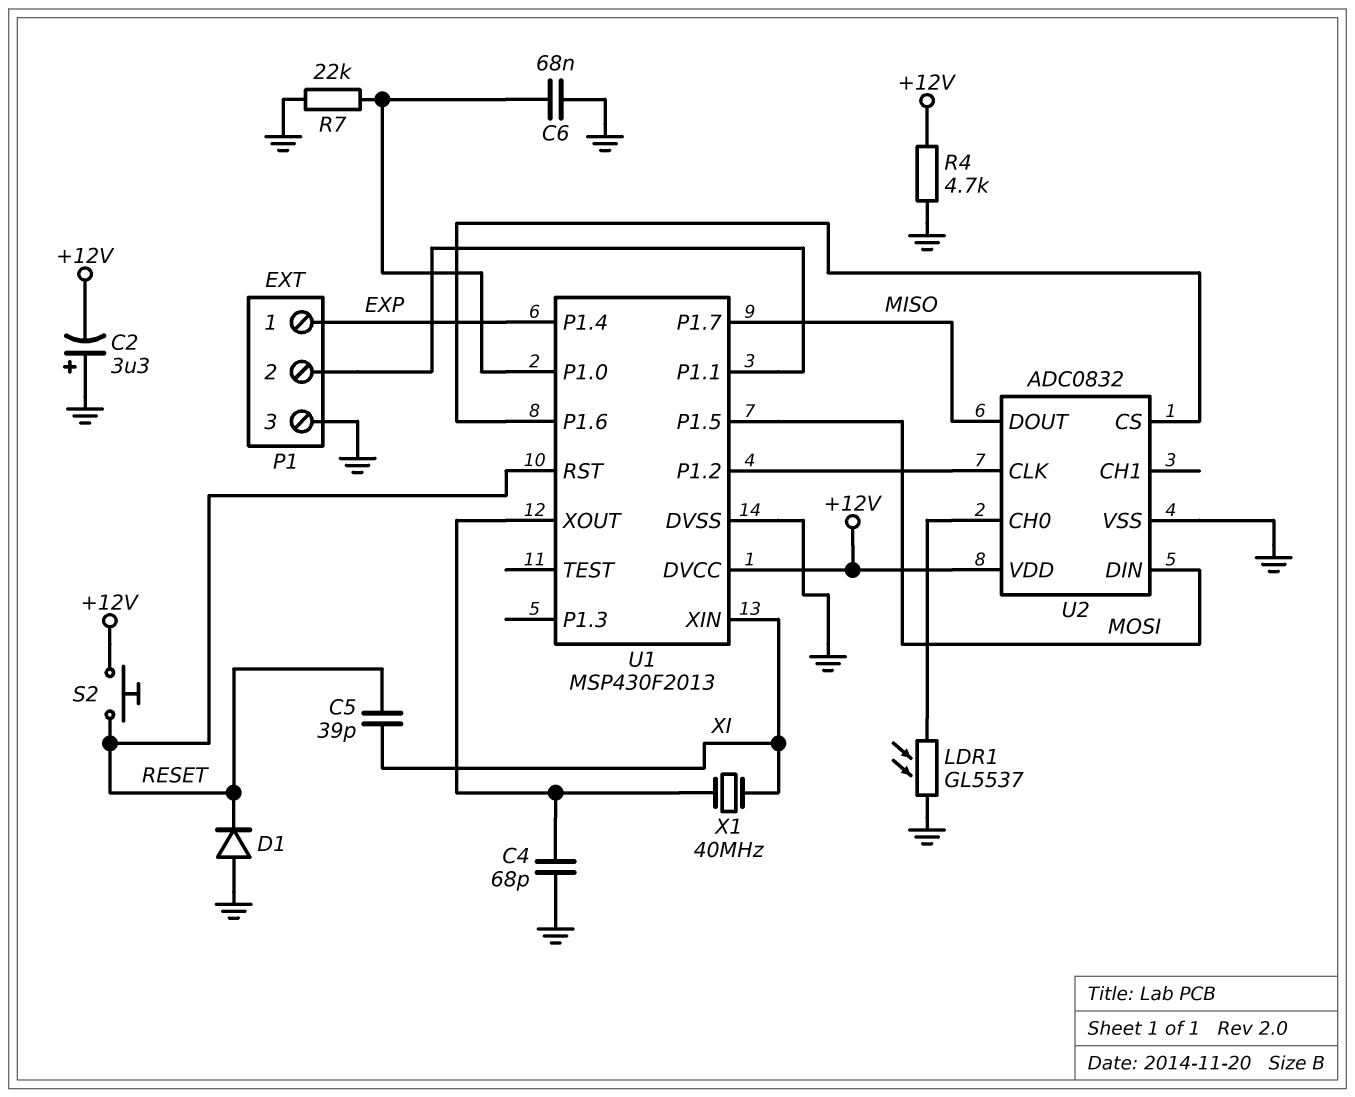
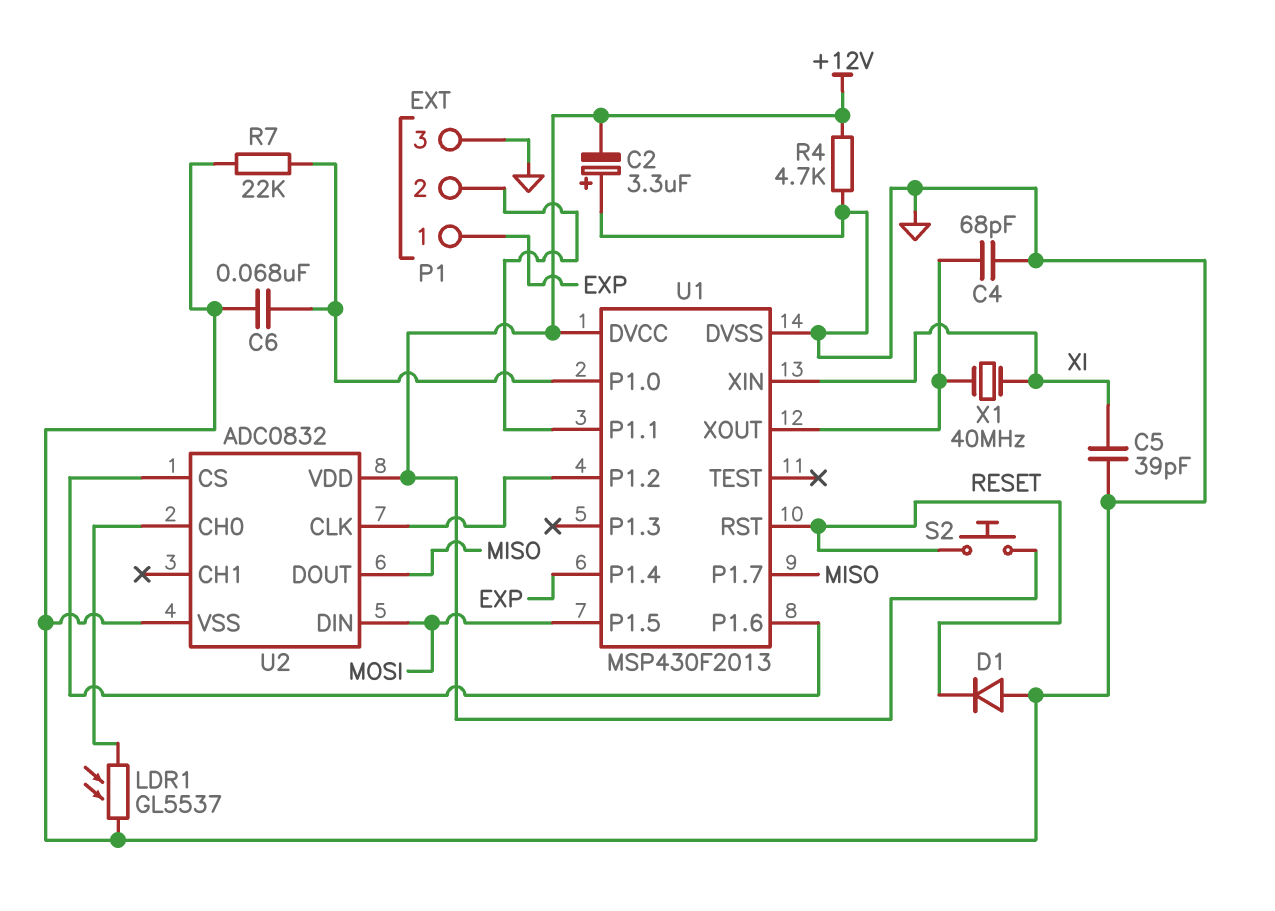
C5: 39pF (RESET, XI) -> 39pF (GND, XI)

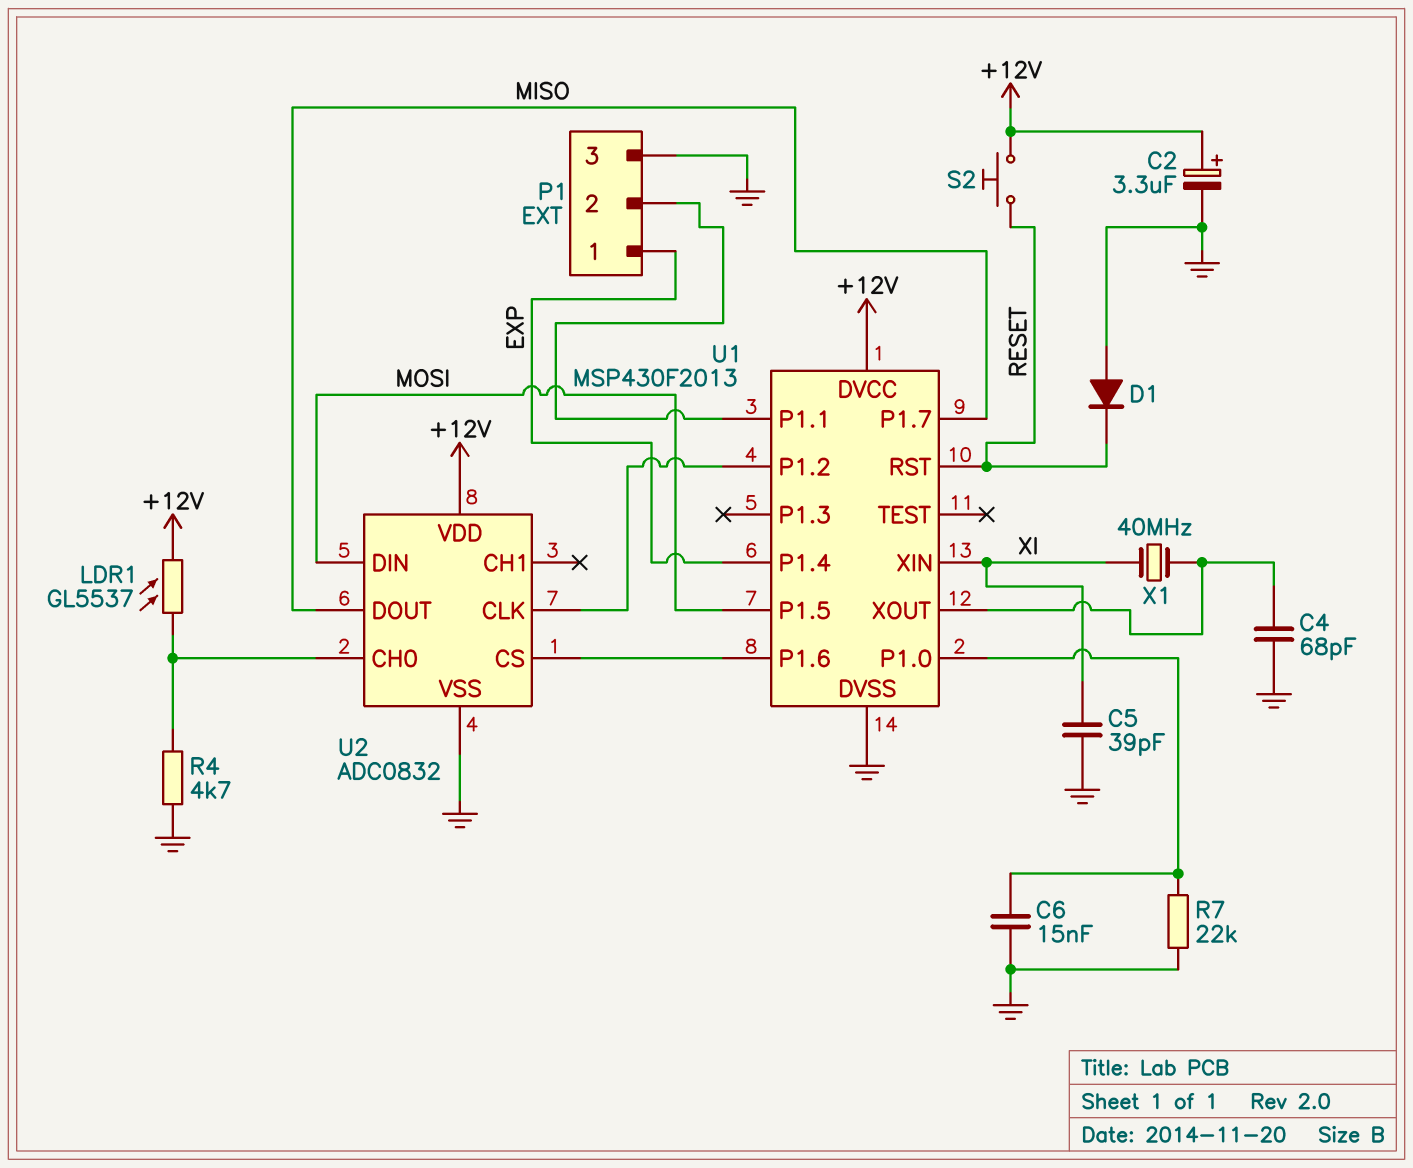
C2: 3.3uF (plus GND, minus +12V) -> 3.3uF (plus +12V, minus GND)
C6: 68nF (GND, U1/P1.0) -> 15nF (GND, U1/P1.0)
LDR1: GL5537 (GND, U2/CH0) -> GL5537 (+12V, U2/CH0)
R4: 4.7k (+12V, GND) -> 4.7k (GND, U2/CH0)

